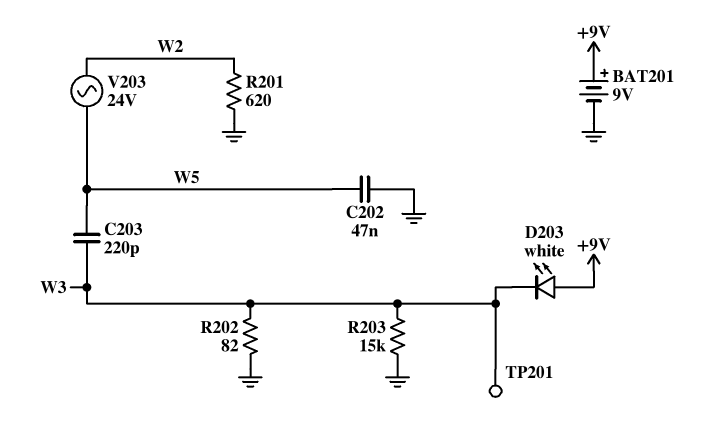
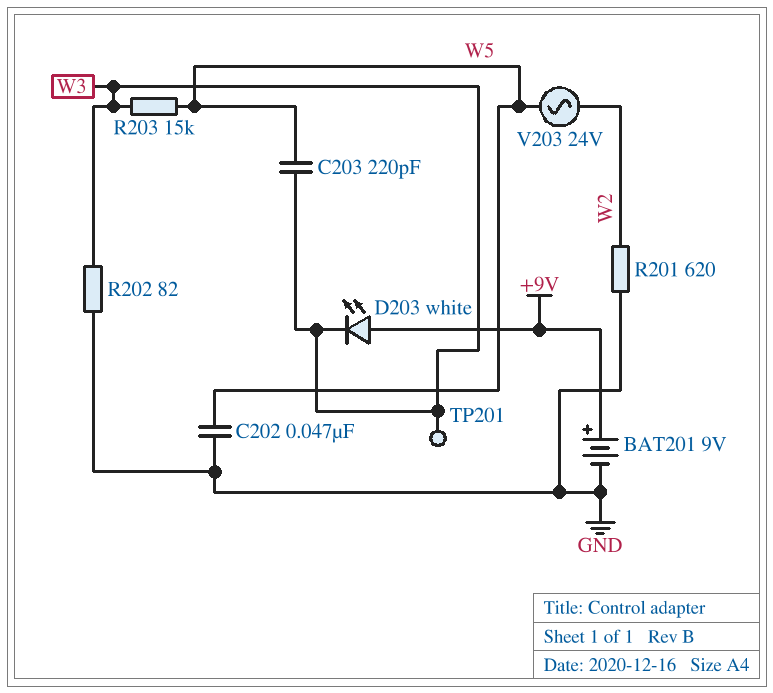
R203: 15k (GND, W3) -> 15k (W3, W5)

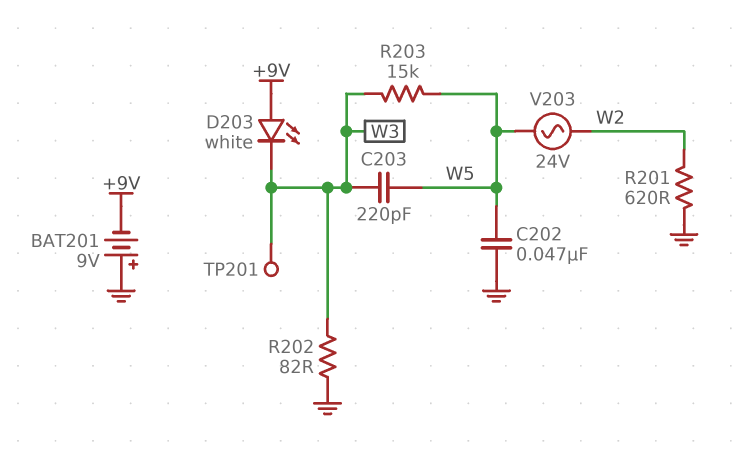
BAT201: 9V (plus +9V, minus GND) -> 9V (plus GND, minus +9V)

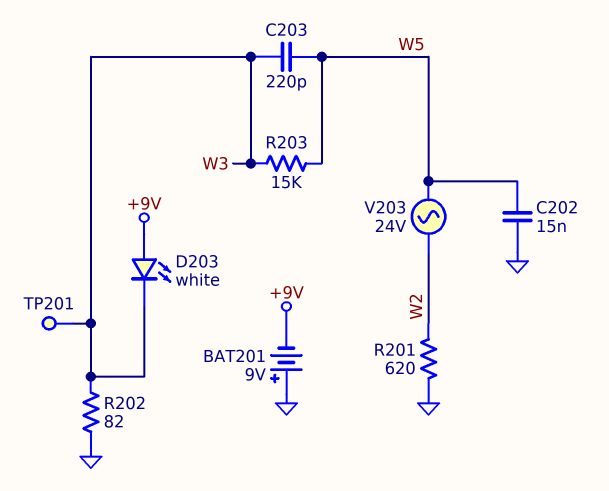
C202: 47nF (GND, W5) -> 15nF (GND, W5)

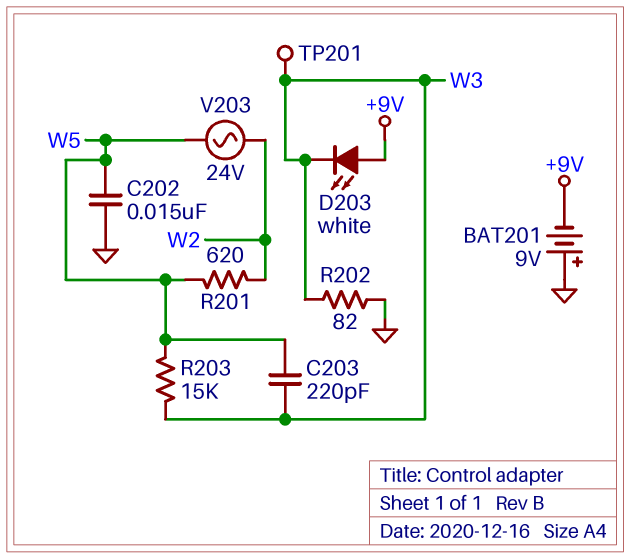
R201: 620 (GND, W2) -> 620 (W2, W5)

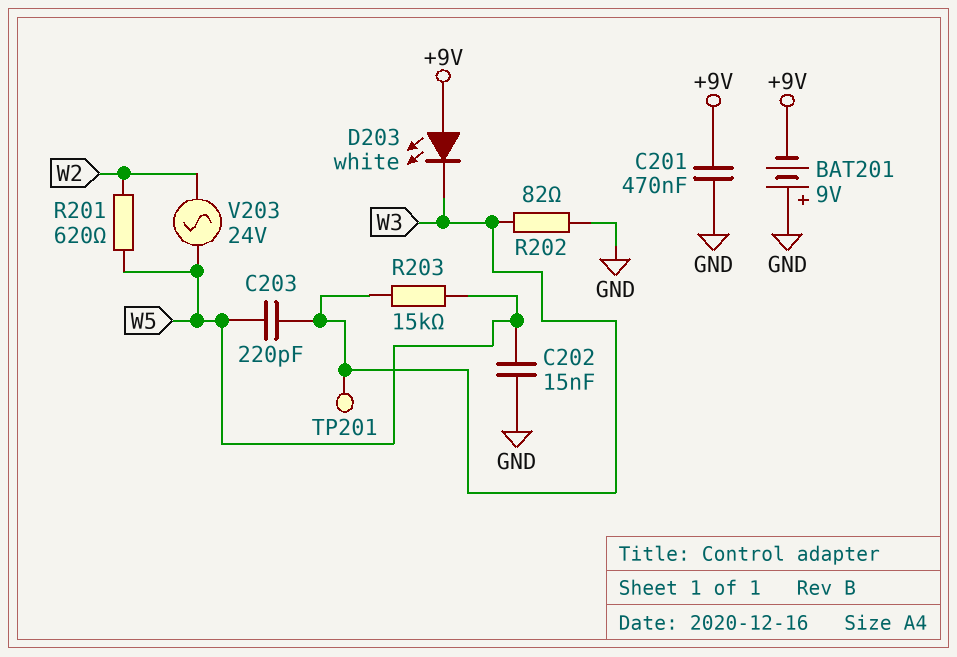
C201: none -> 470nF (+9V, GND)

